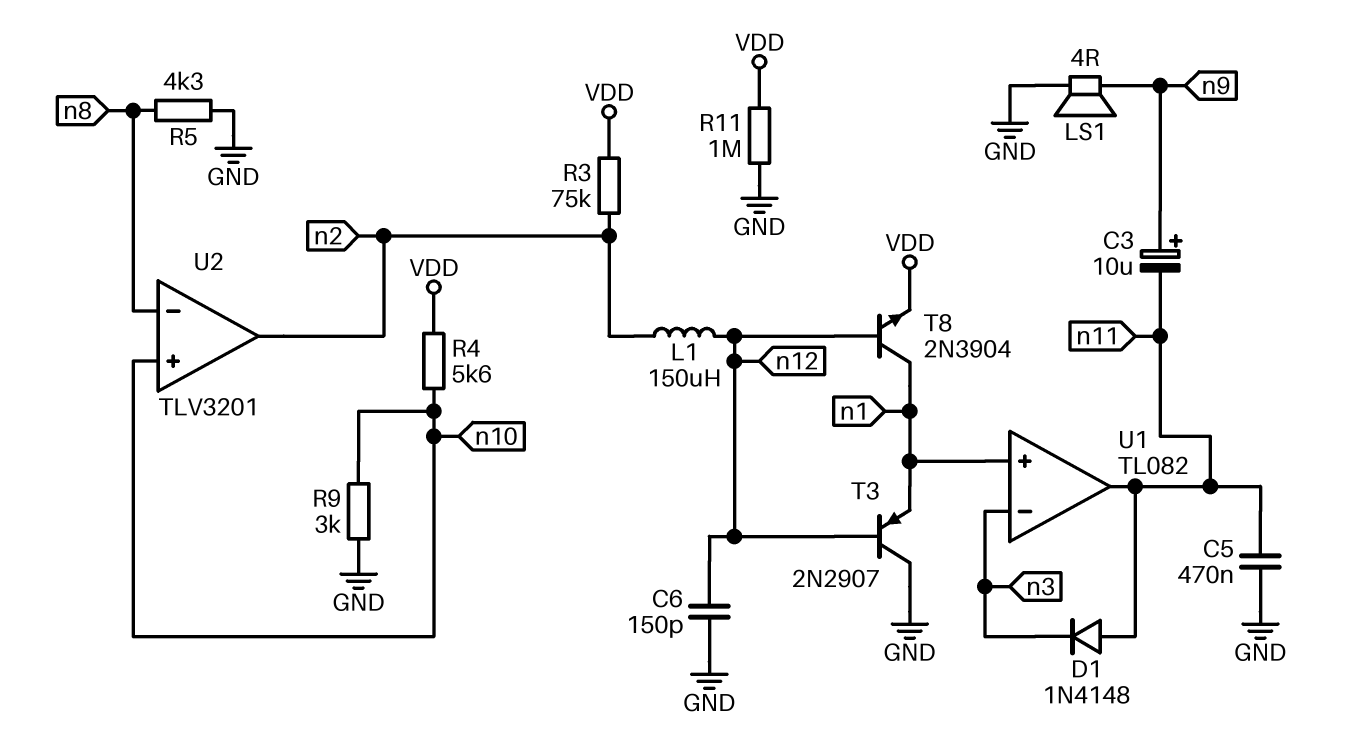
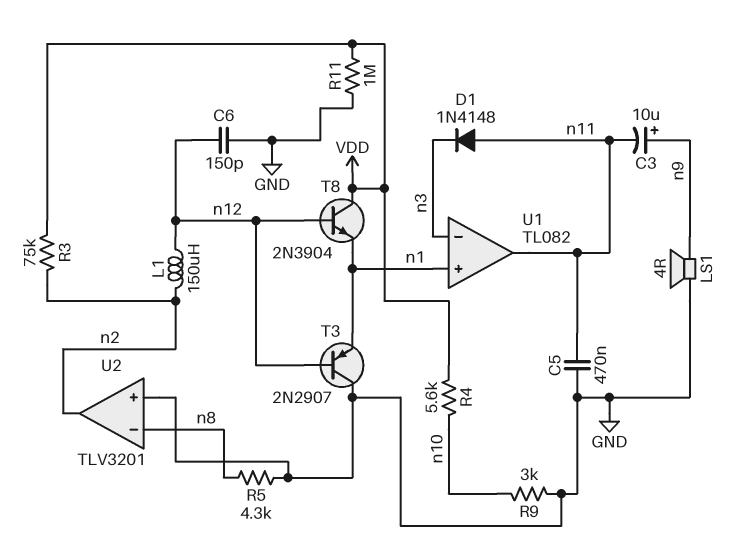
T8: NPN 2N3904 (B n12, C n1, E VDD) -> NPN 2N3904 (B n12, C VDD, E n1)
U2 pin in+: n10 -> GND

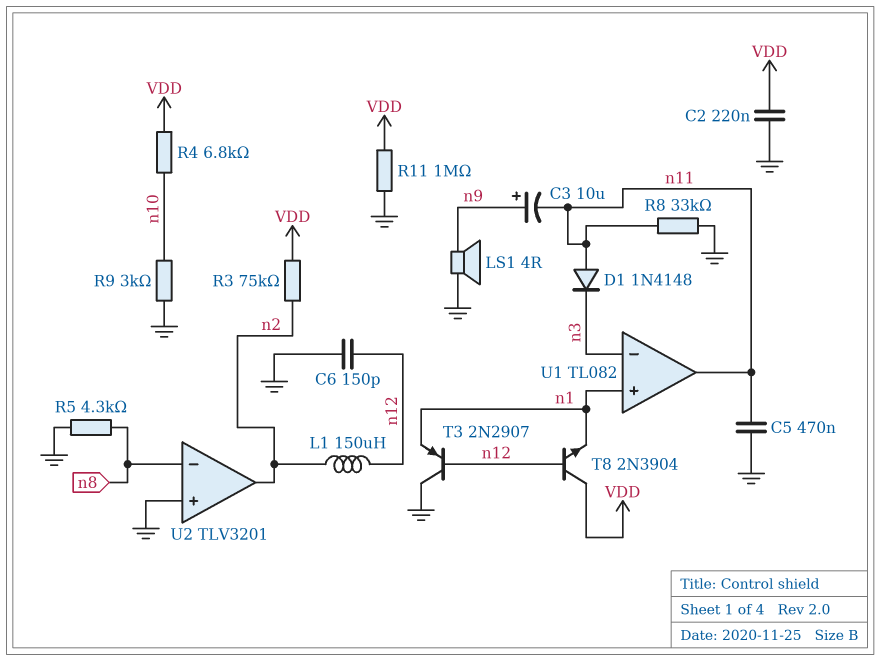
C2: none -> 220nF (GND, VDD)
R4: 5.6k (VDD, n10) -> 6.8k (VDD, n10)
R8: none -> 33k (GND, n11)

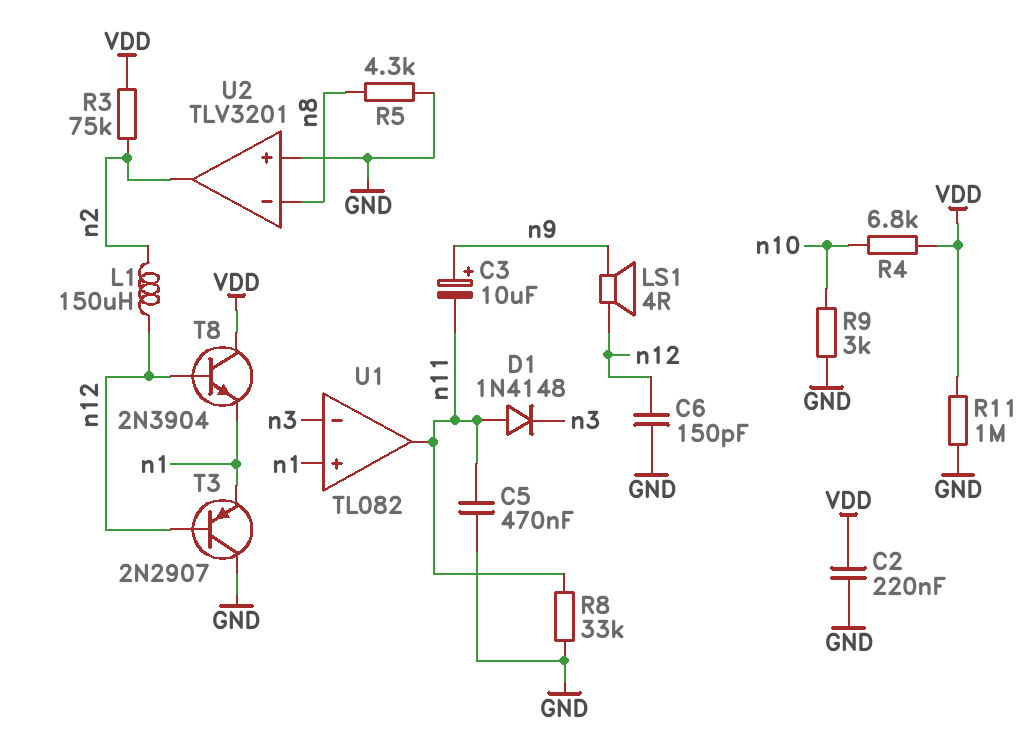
LS1: speaker 4R (GND, n9) -> speaker 4R (n9, n12)

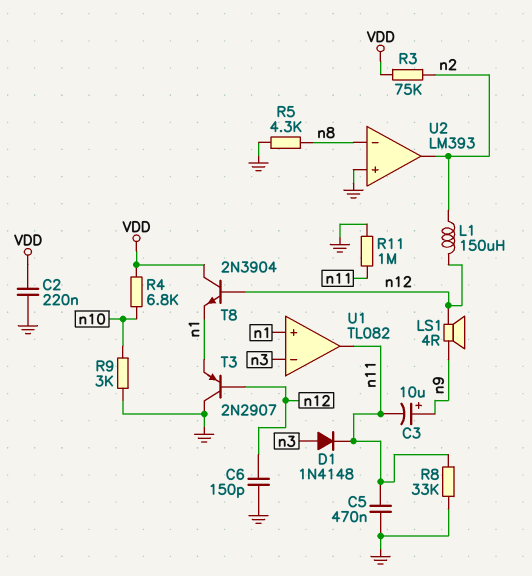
D1: diode 1N4148 (A n11, K n3) -> diode 1N4148 (A n3, K n11)
R11: 1M (GND, VDD) -> 1M (GND, n11)
U2: TLV3201 -> LM393

